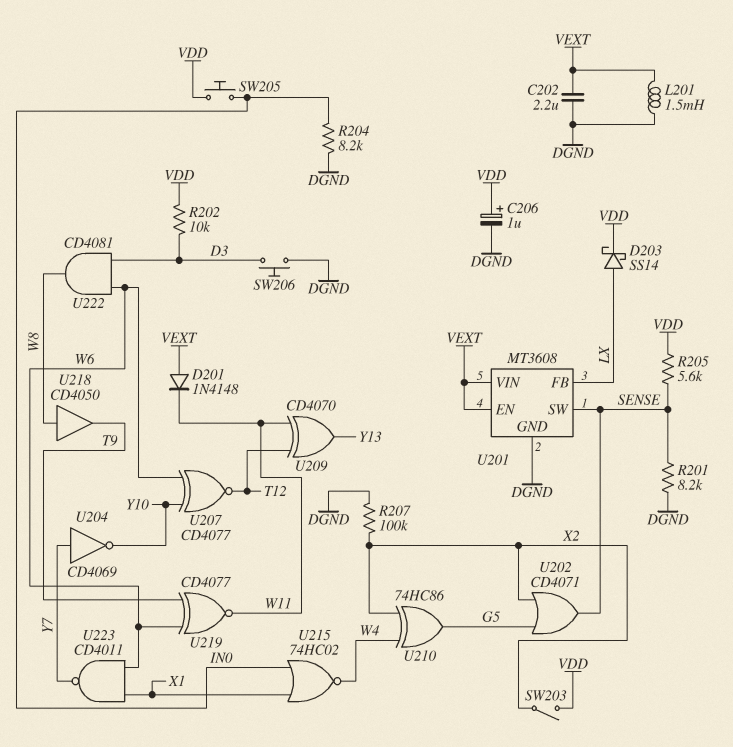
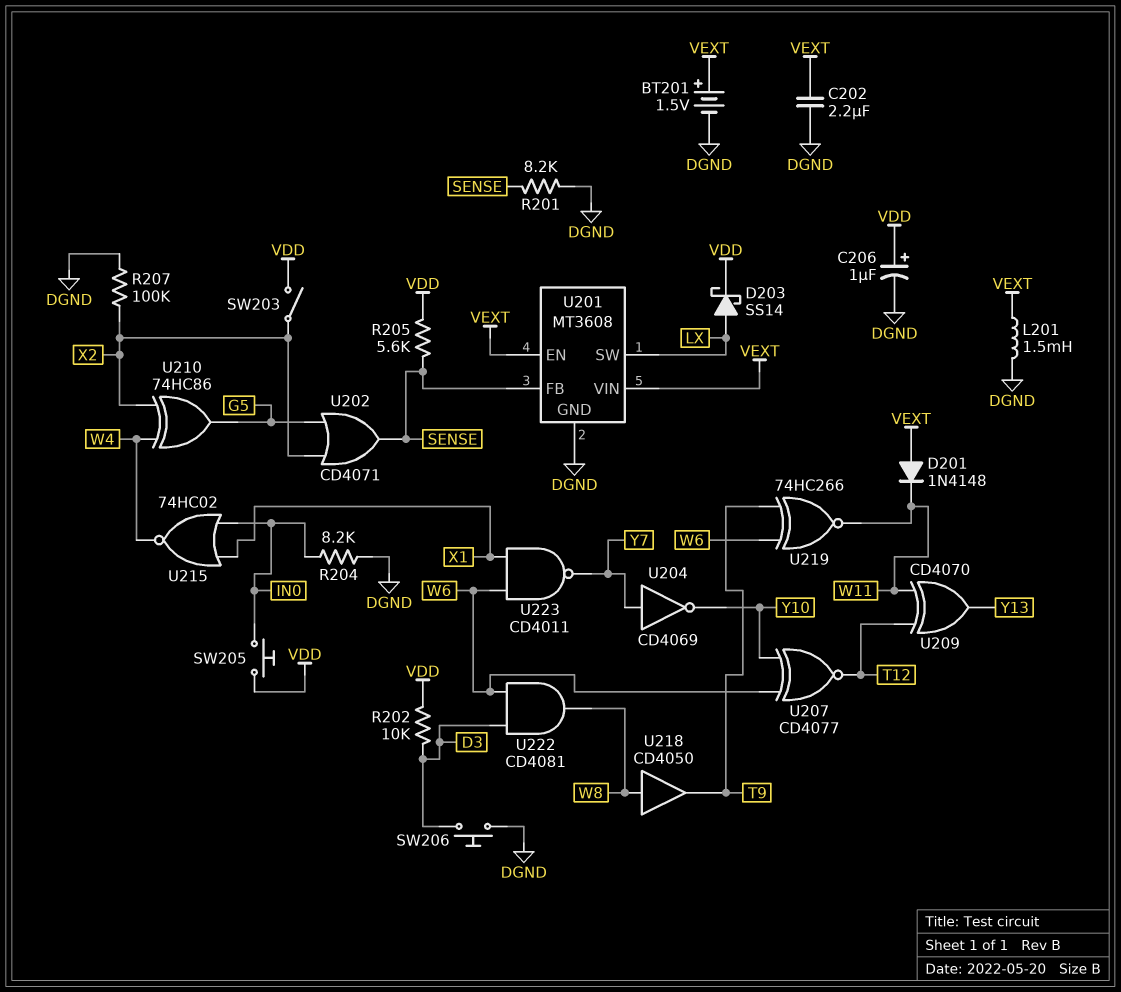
BT201: none -> 1.5V (plus VEXT, minus DGND)
U201 pin FB: LX -> SENSE
U201 pin SW: SENSE -> LX
U219: XNOR CD4077 (in T9, in W6, out W11) -> XNOR 74HC266 (in T9, in W6, out W11)

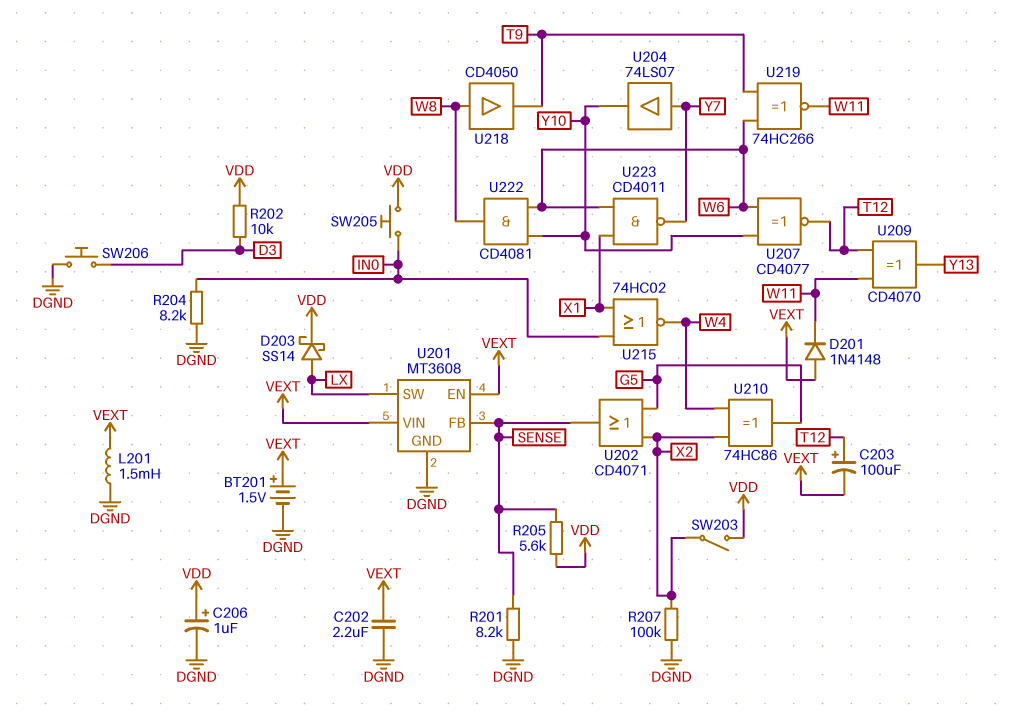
C203: none -> 100uF (plus T12, minus VEXT)
U204: NOT CD4069 (in Y7, out Y10) -> buffer 74LS07 (in Y7, out Y10)
U222: AND CD4081 (in D3, in W6, out W8) -> AND CD4081 (in W6, in Y10, out W8)

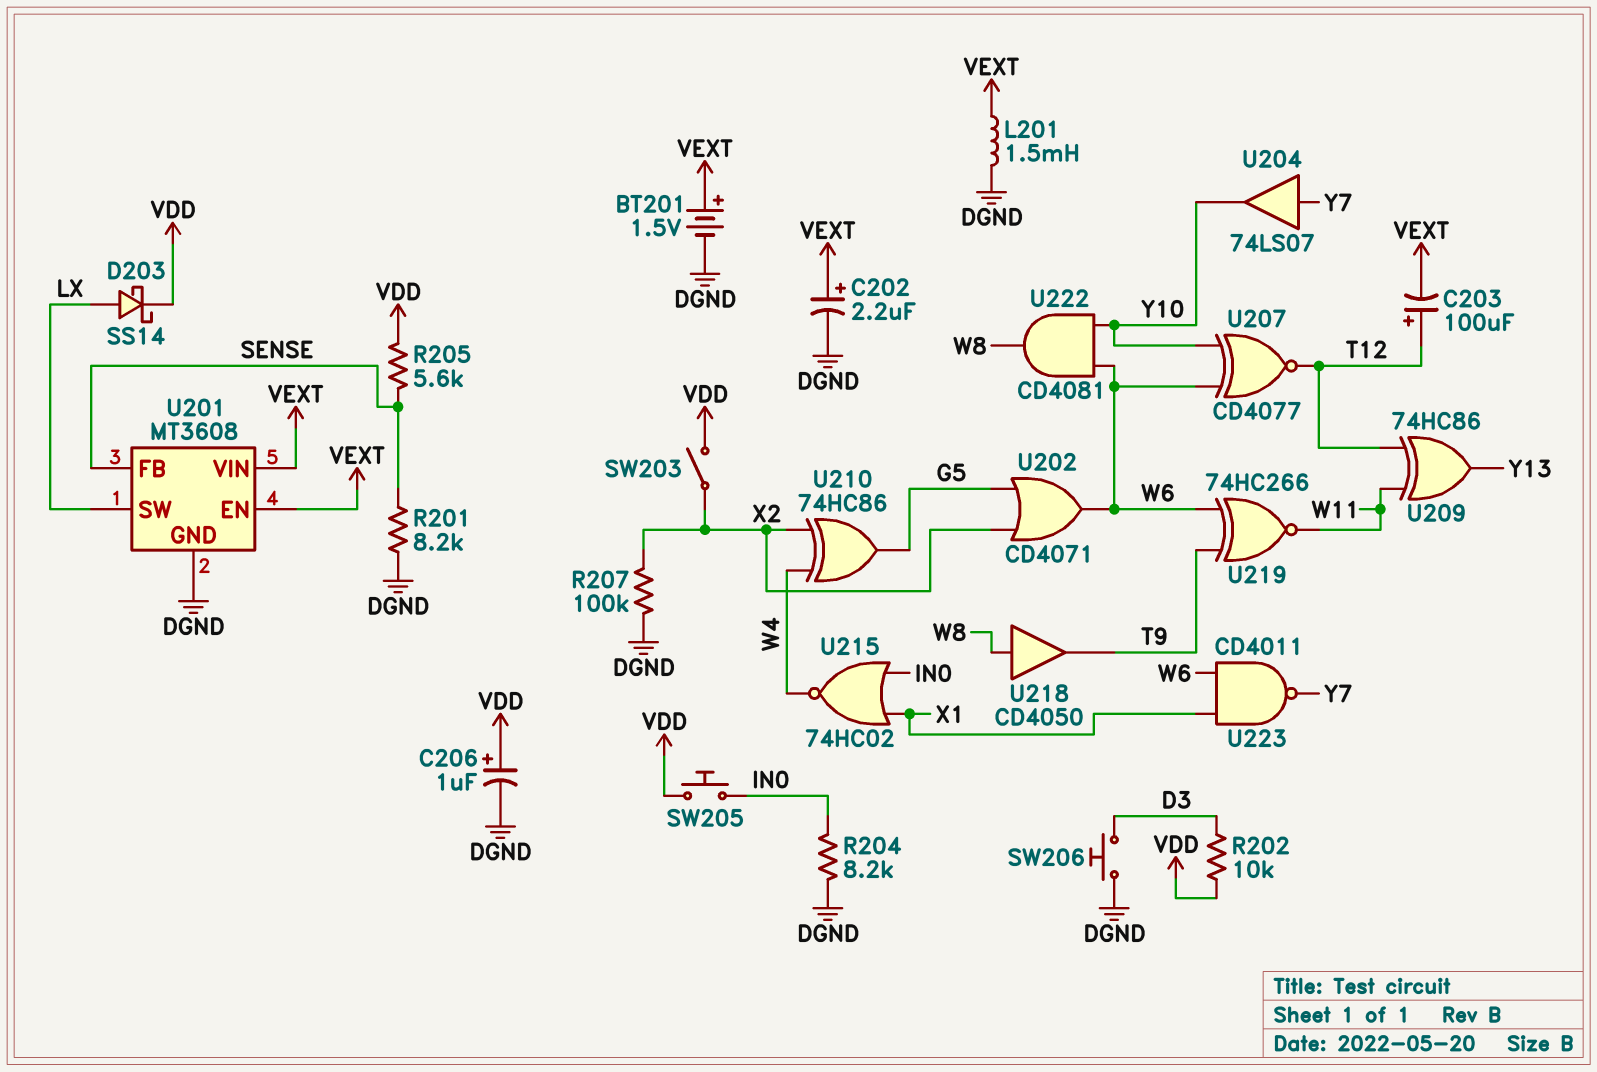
C202: 2.2uF (DGND, VEXT) -> 2.2uF (plus VEXT, minus DGND)
D201: diode 1N4148 (A VEXT, K W11) -> none
U202: OR CD4071 (in G5, in X2, out SENSE) -> OR CD4071 (in G5, in X2, out W6)
U209: XOR CD4070 (in T12, in W11, out Y13) -> XOR 74HC86 (in T12, in W11, out Y13)

